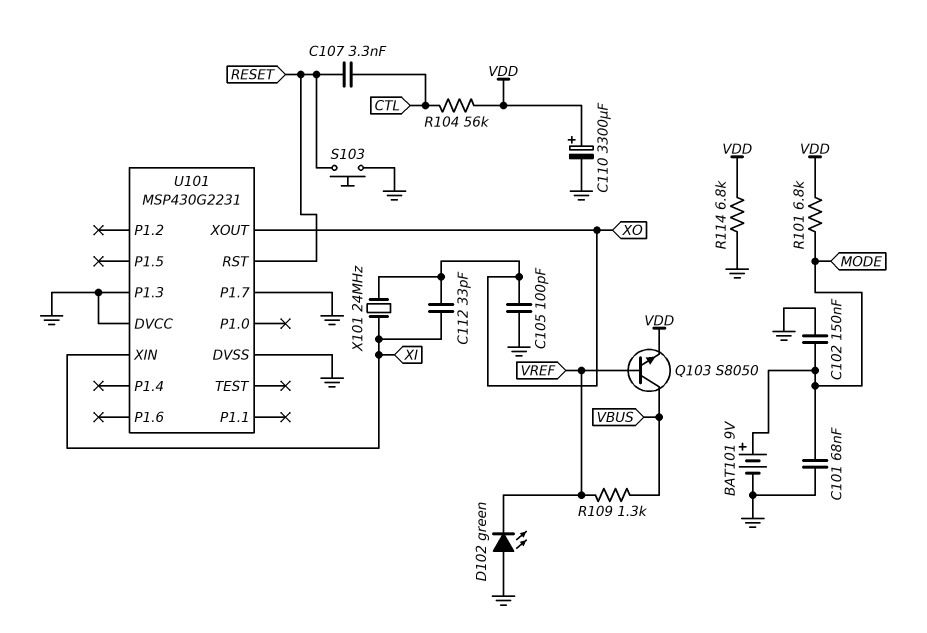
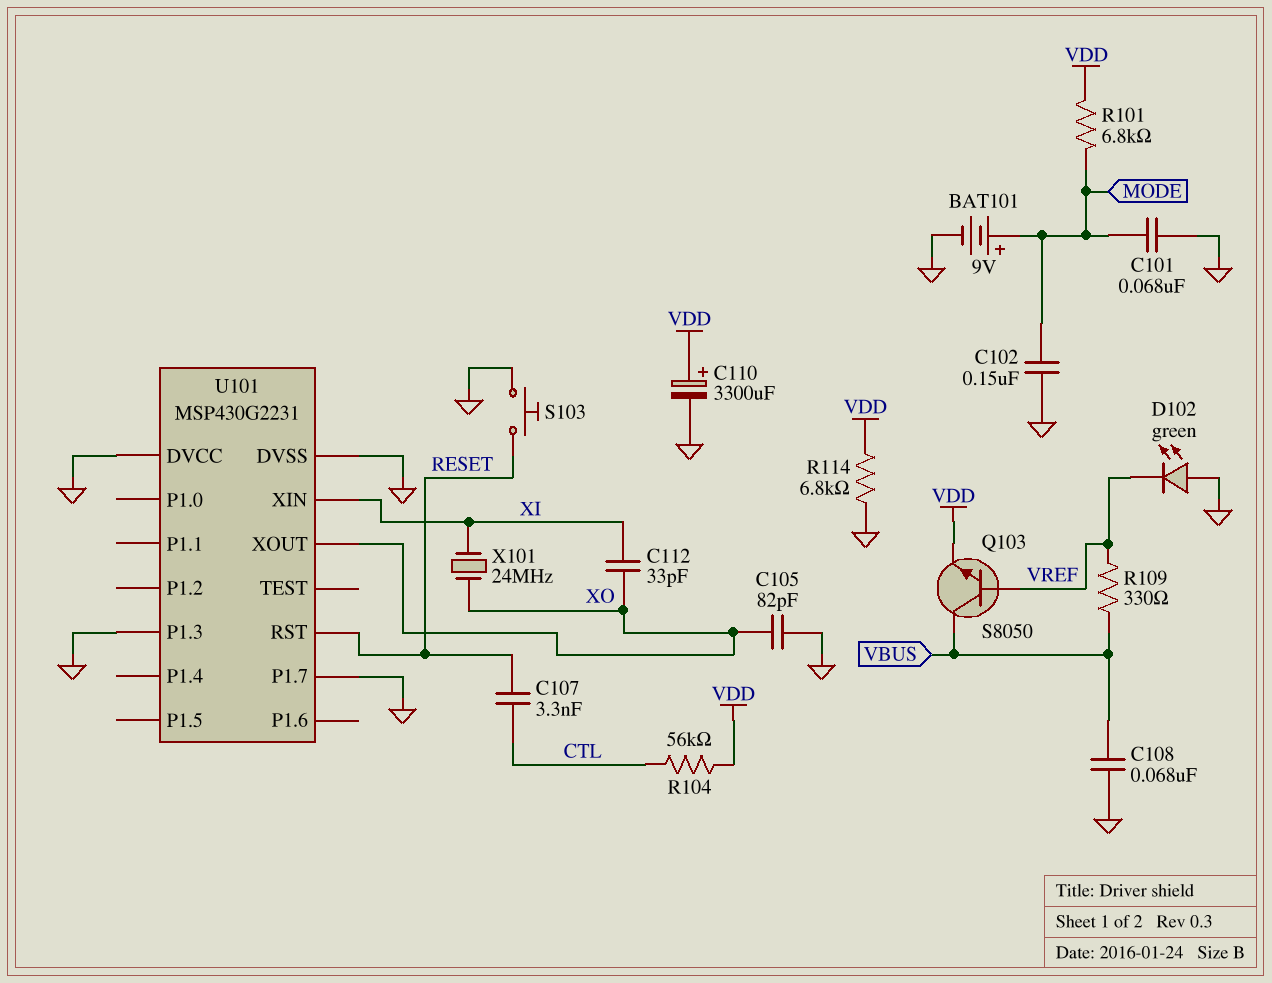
C105: 100pF (GND, XO) -> 82pF (GND, XO)
C108: none -> 68nF (GND, VBUS)
R109: 1.3k (VBUS, VREF) -> 330 (VBUS, VREF)

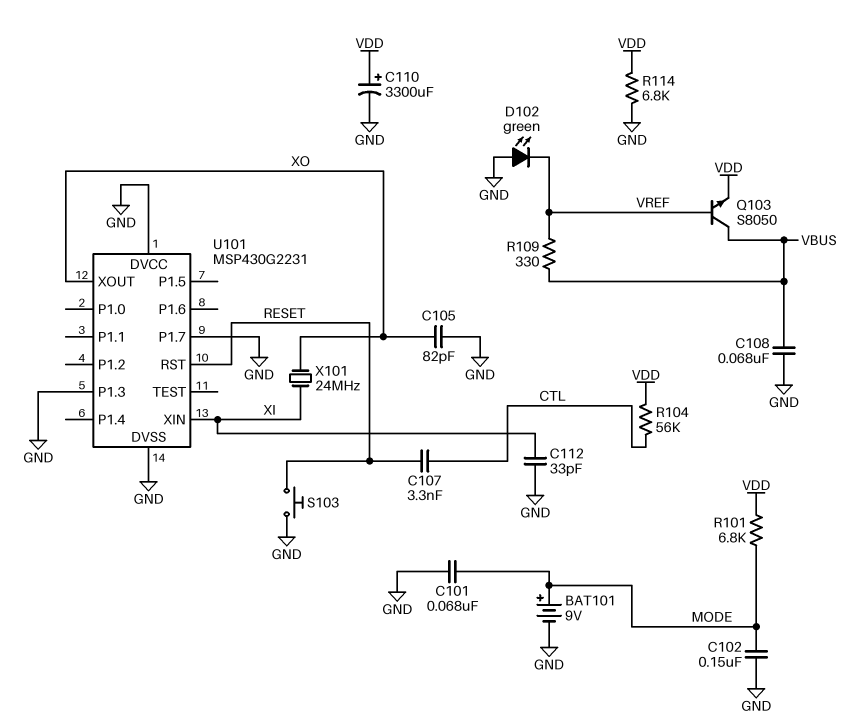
C112: 33pF (XI, XO) -> 33pF (GND, XI)

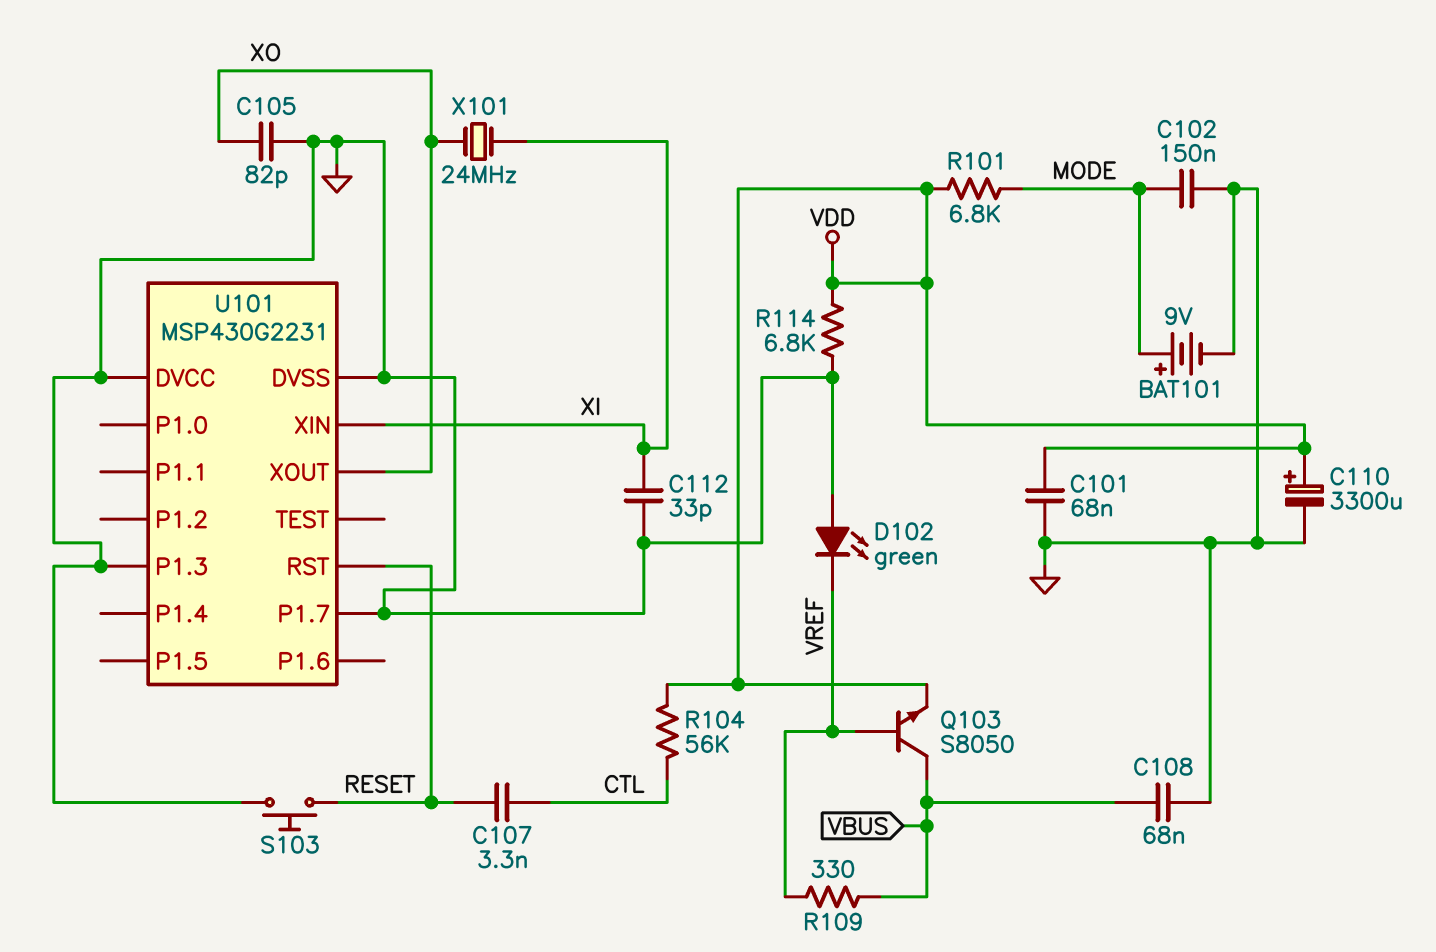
C101: 68nF (GND, MODE) -> 68nF (GND, VDD)

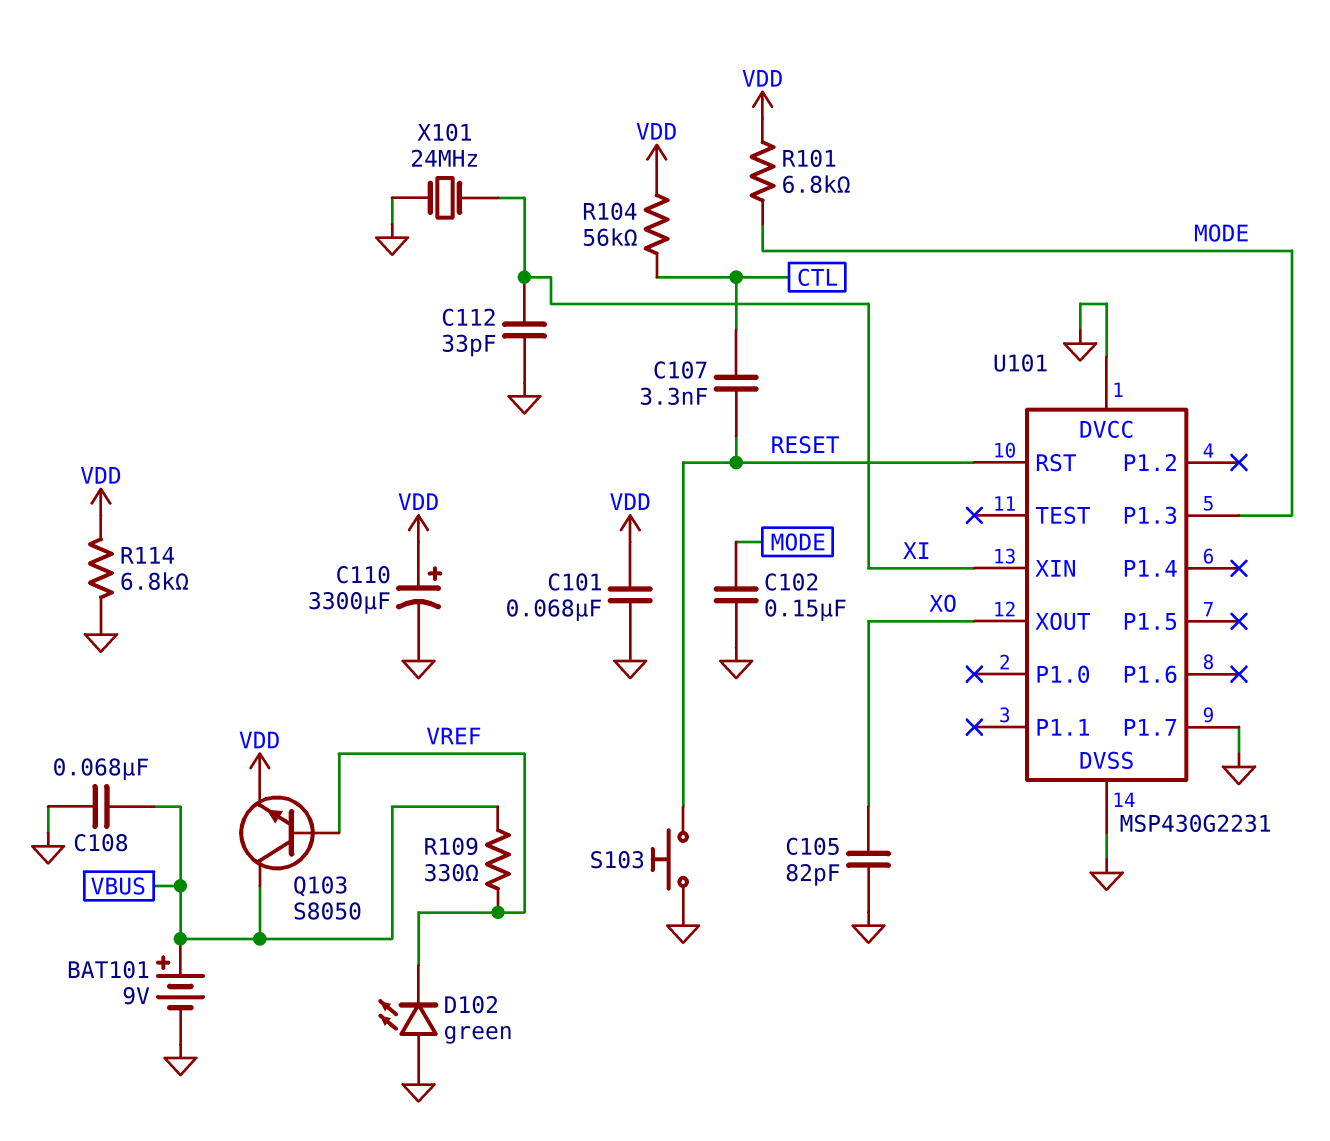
BAT101: 9V (plus MODE, minus GND) -> 9V (plus VBUS, minus GND)
U101 pin P1.3: GND -> MODE
X101: 24MHz (XI, XO) -> 24MHz (GND, XI)

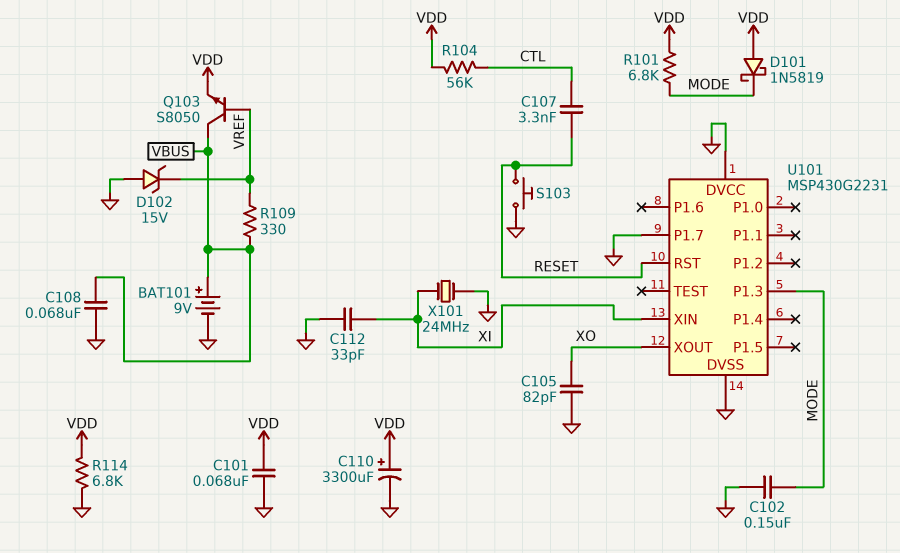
D101: none -> schottky 1N5819 (A VDD, K MODE)
D102: LED green (A GND, K VREF) -> zener 15V (A GND, K VREF)

